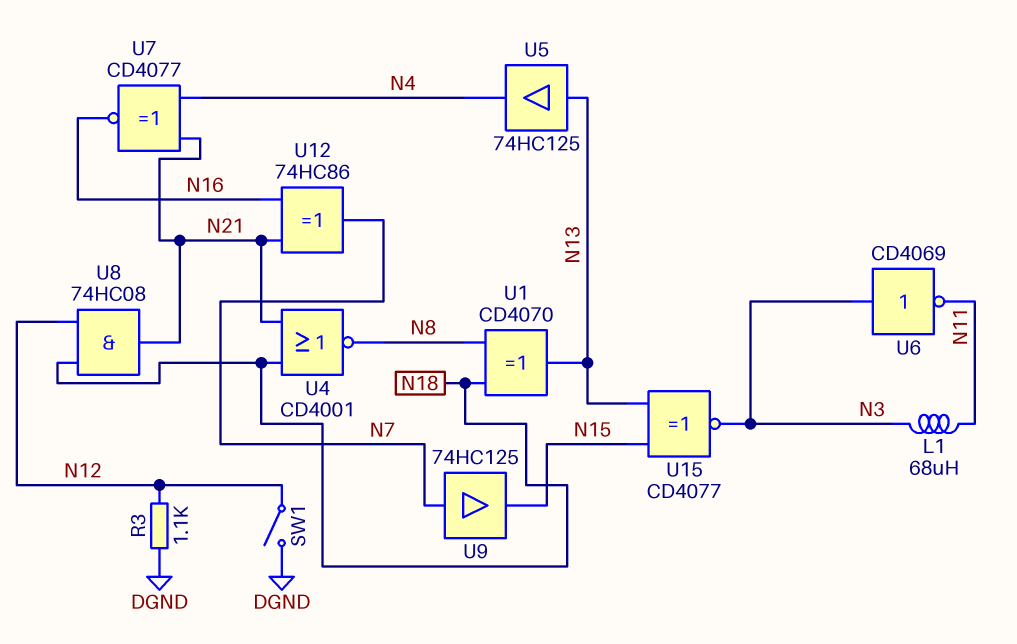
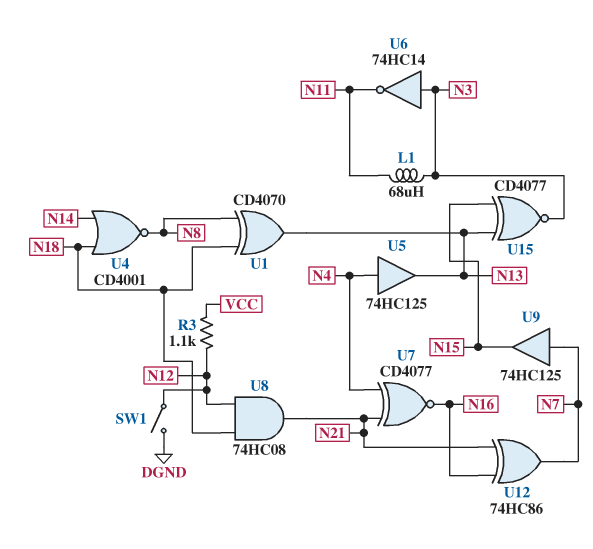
R3: 1.1k (DGND, N12) -> 1.1k (N12, VCC)
U4: NOR CD4001 (in N18, in N21, out N8) -> NOR CD4001 (in N14, in N18, out N8)
U5: buffer 74HC125 (in N13, out N4) -> buffer 74HC125 (in N4, out N13)
U6: NOT CD4069 (in N3, out N11) -> NOT 74HC14 (in N3, out N11)

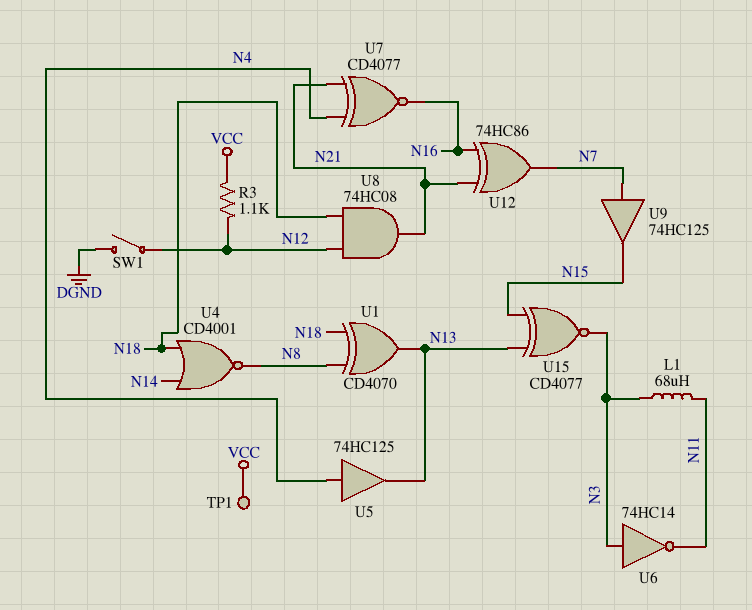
TP1: none -> test point (VCC)

